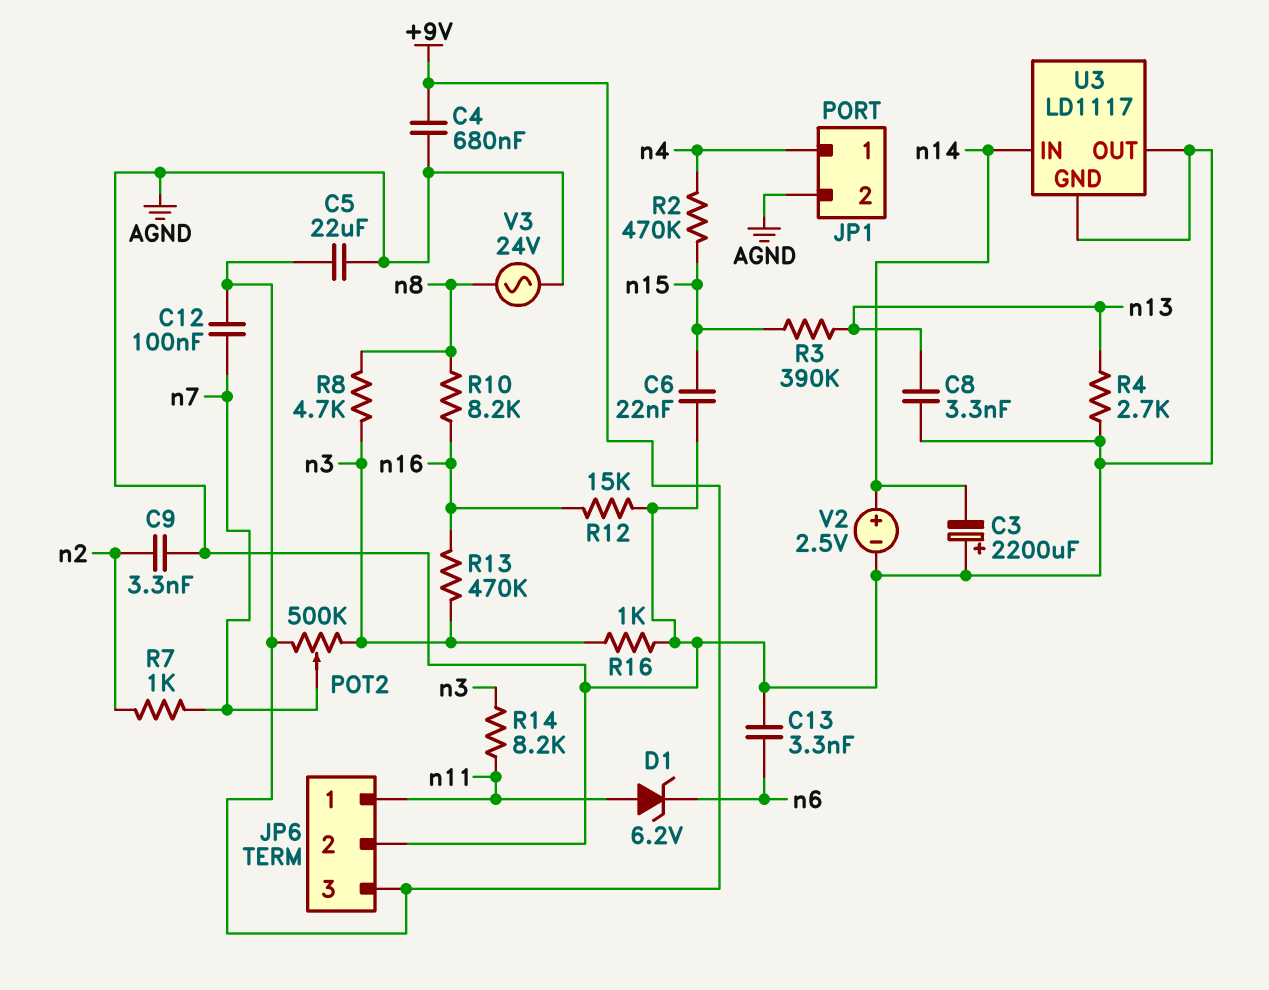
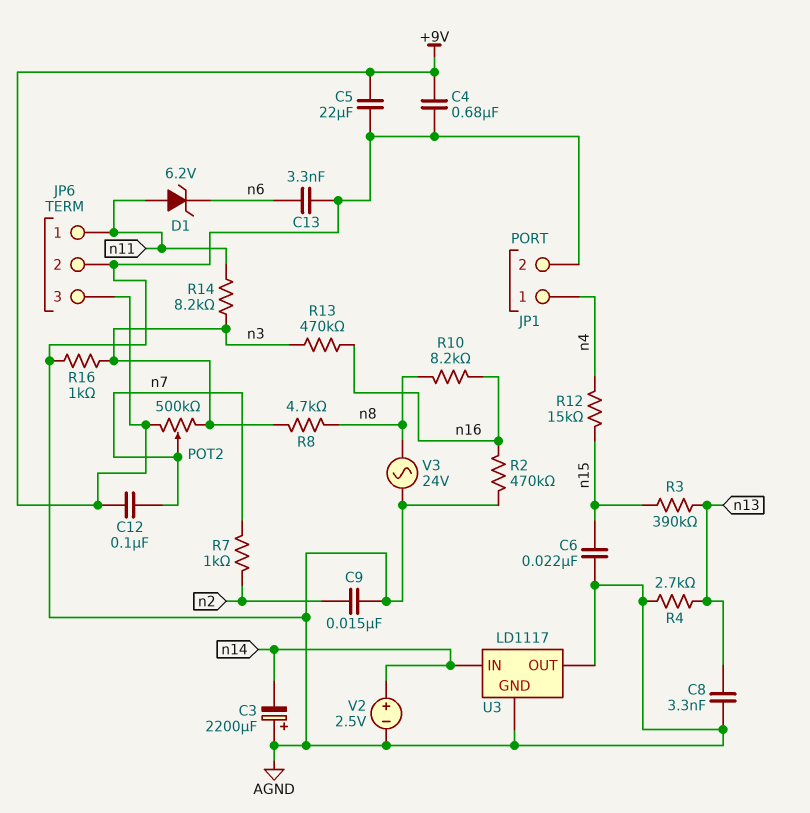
C9: 3.3nF (AGND, n2) -> 15nF (AGND, n2)
R2: 470k (n4, n15) -> 470k (AGND, n16)
R12: 15k (AGND, n16) -> 15k (n4, n15)

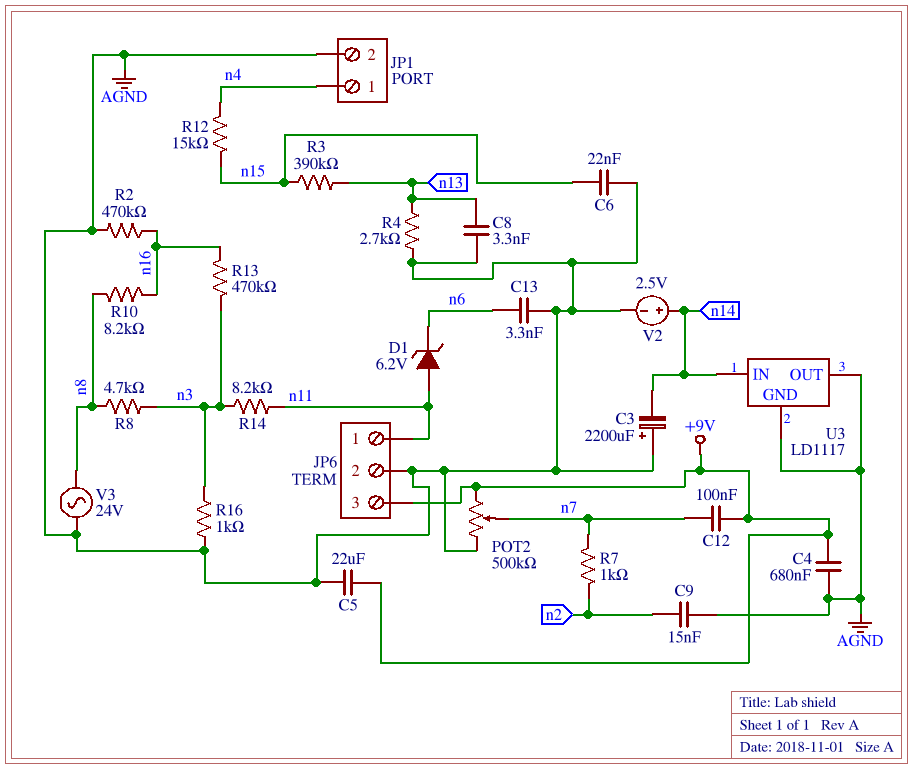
POT2: 500k (+9V, n3, wiper n7) -> 500k (+9V, AGND, wiper n7)

